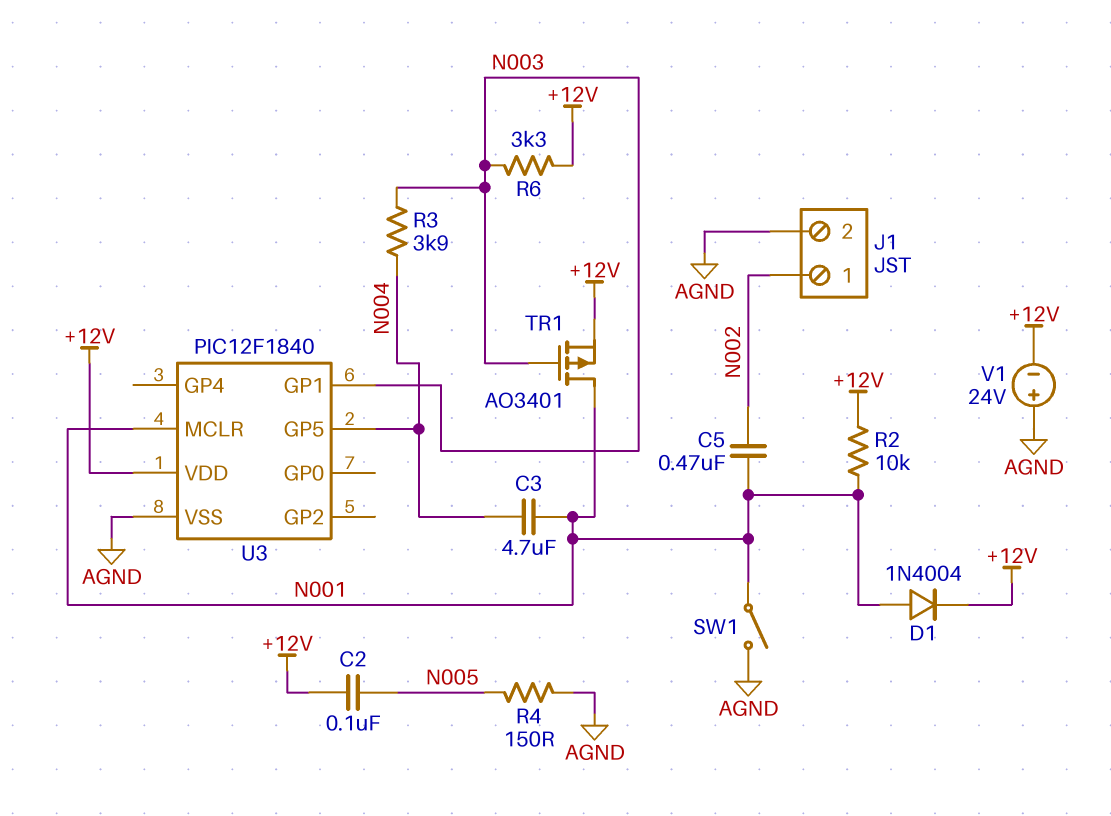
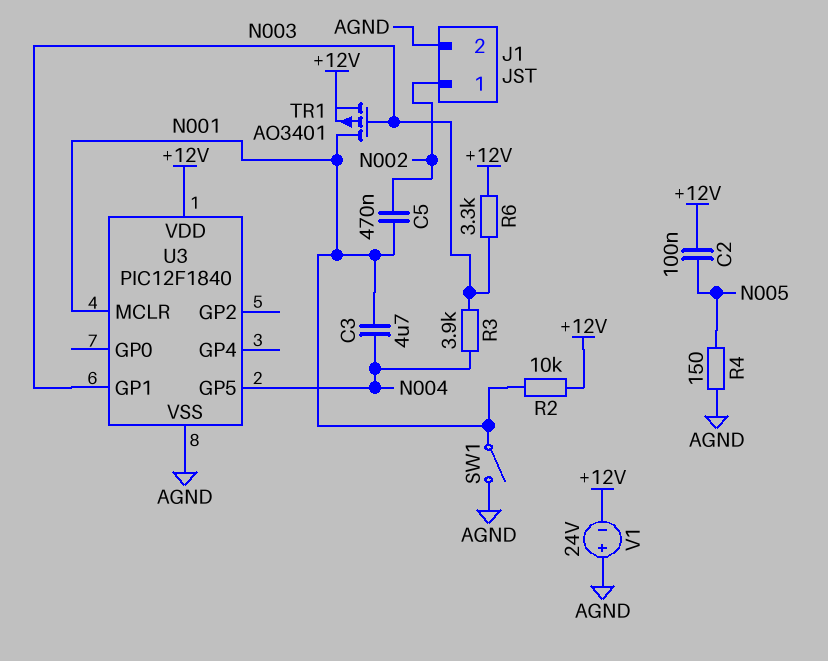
D1: diode 1N4004 (A N001, K +12V) -> none

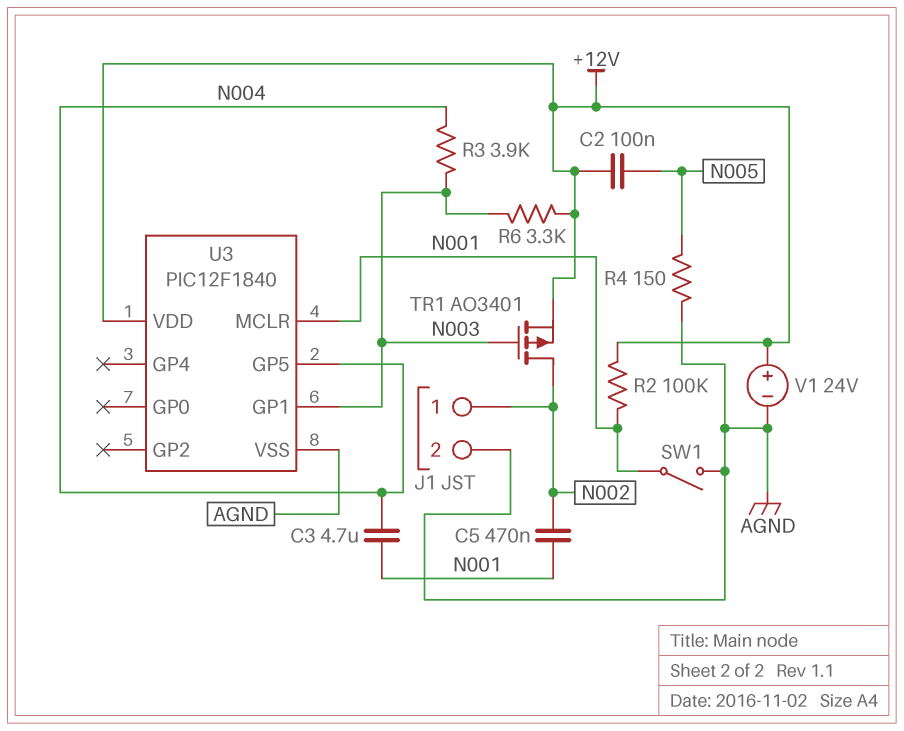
R2: 10k (+12V, N001) -> 100k (+12V, N001)
TR1: PMOS AO3401 (G N003, D N001, S +12V) -> PMOS AO3401 (G N003, D N002, S +12V)
V1: 24V (plus AGND, minus +12V) -> 24V (plus +12V, minus AGND)

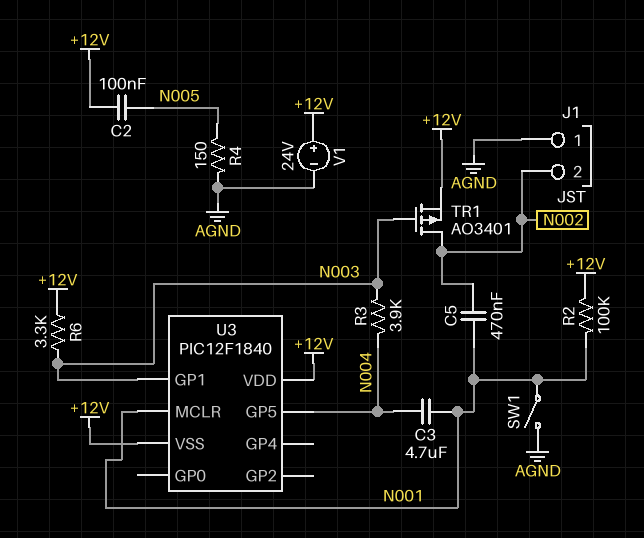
J1 pin 1: N002 -> AGND
J1 pin 2: AGND -> N002
U3 pin VSS: AGND -> +12V

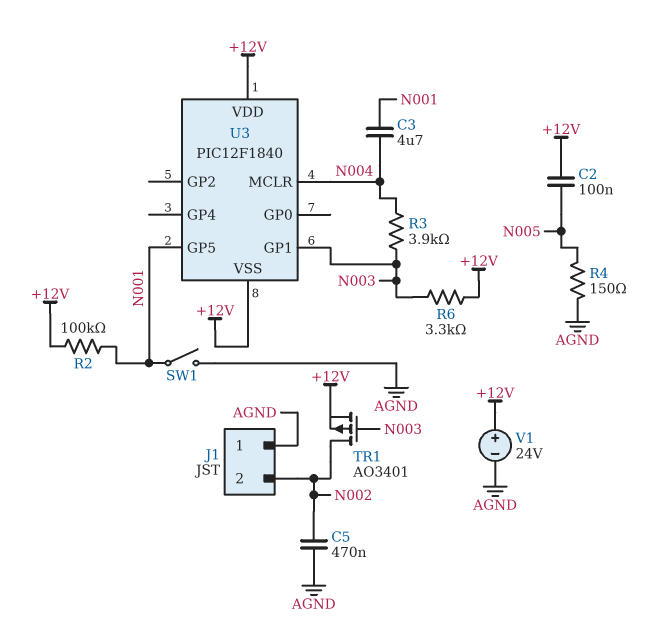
C5: 470nF (N001, N002) -> 470nF (AGND, N002)
U3 pin GP5: N004 -> N001
U3 pin MCLR: N001 -> N004

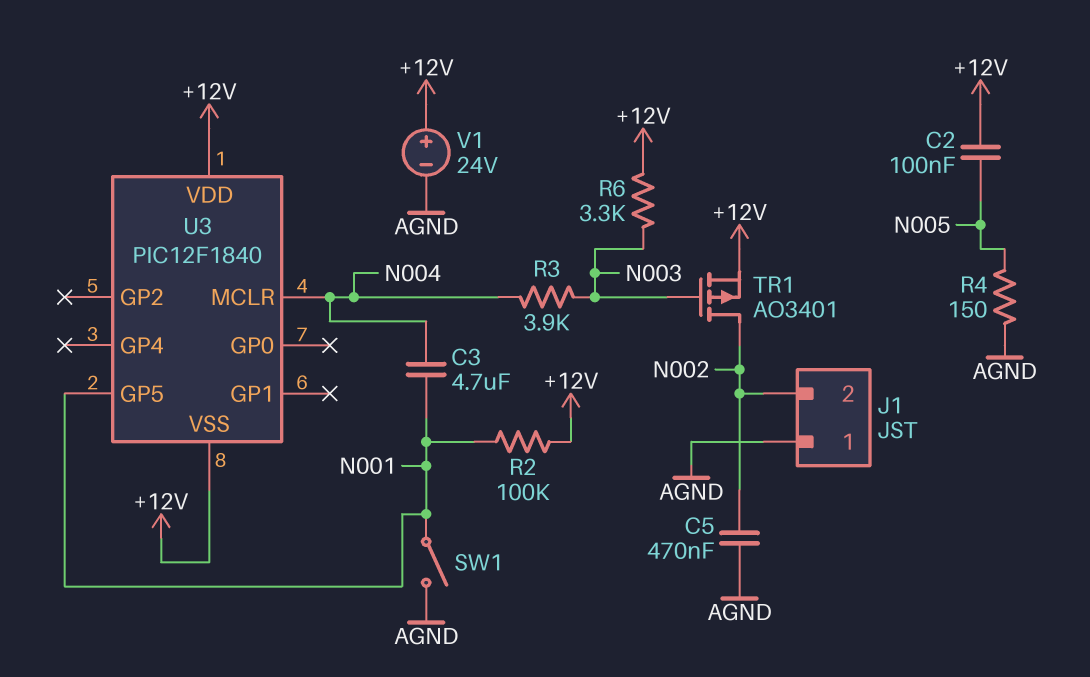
U3 pin GP1: N003 -> none

